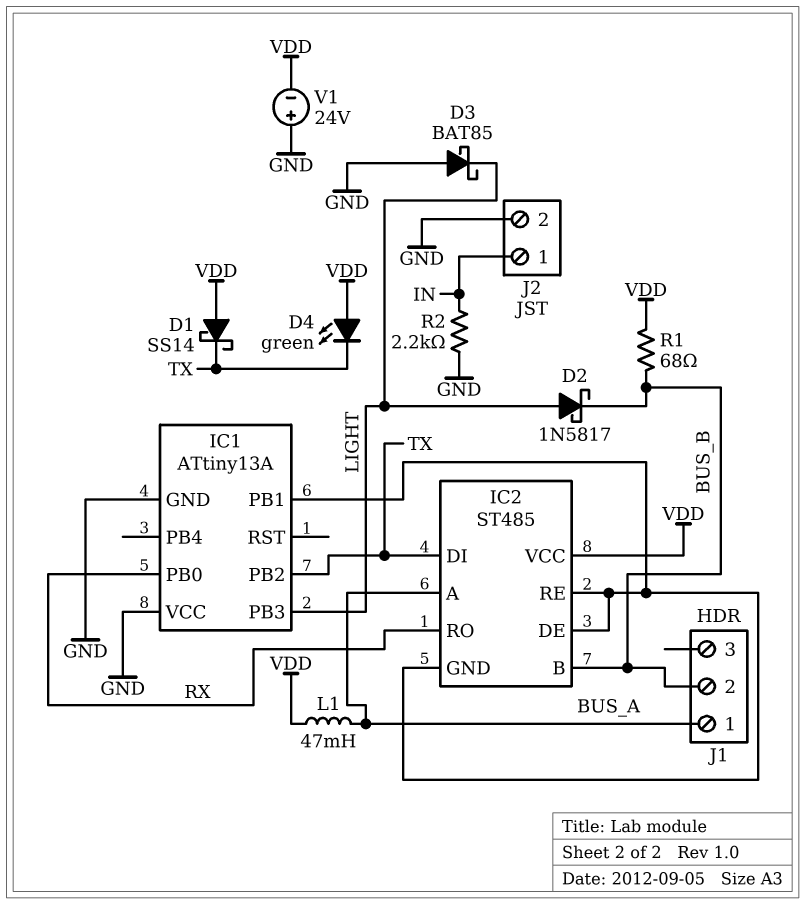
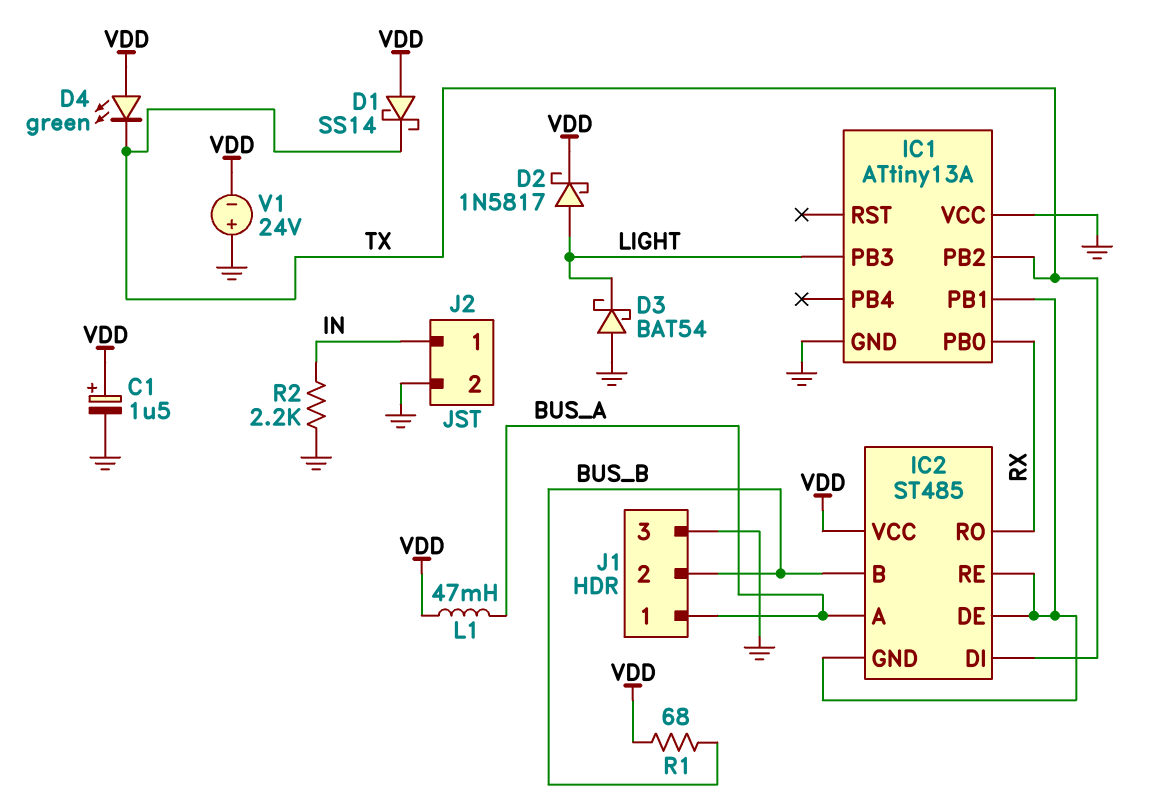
C1: none -> 1.5uF (plus VDD, minus GND)
D2: schottky 1N5817 (A LIGHT, K BUS_B) -> schottky 1N5817 (A LIGHT, K VDD)
D3: schottky BAT85 (A GND, K LIGHT) -> schottky BAT54 (A GND, K LIGHT)
J1 pin 3: none -> GND

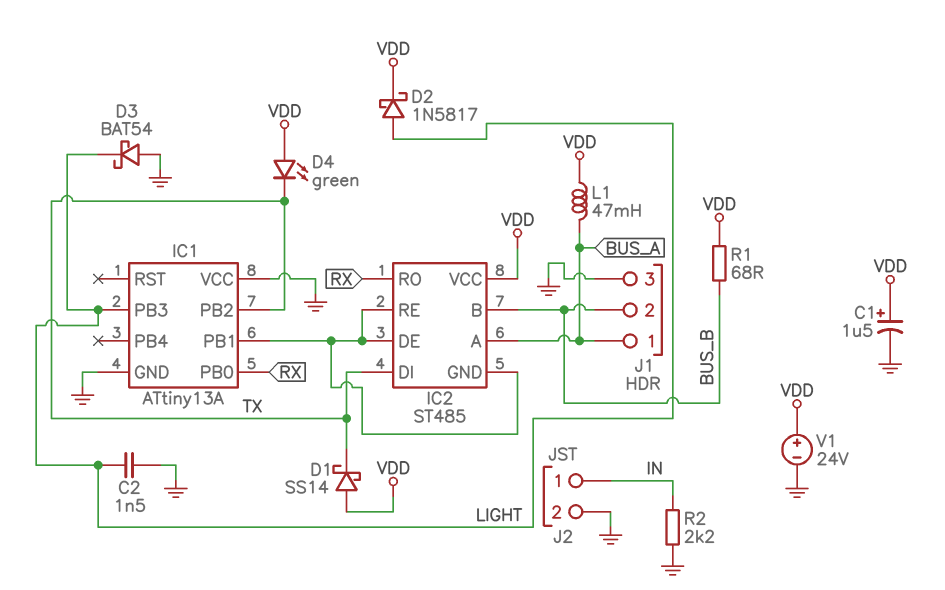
C2: none -> 1.5nF (GND, LIGHT)
V1: 24V (plus GND, minus VDD) -> 24V (plus VDD, minus GND)

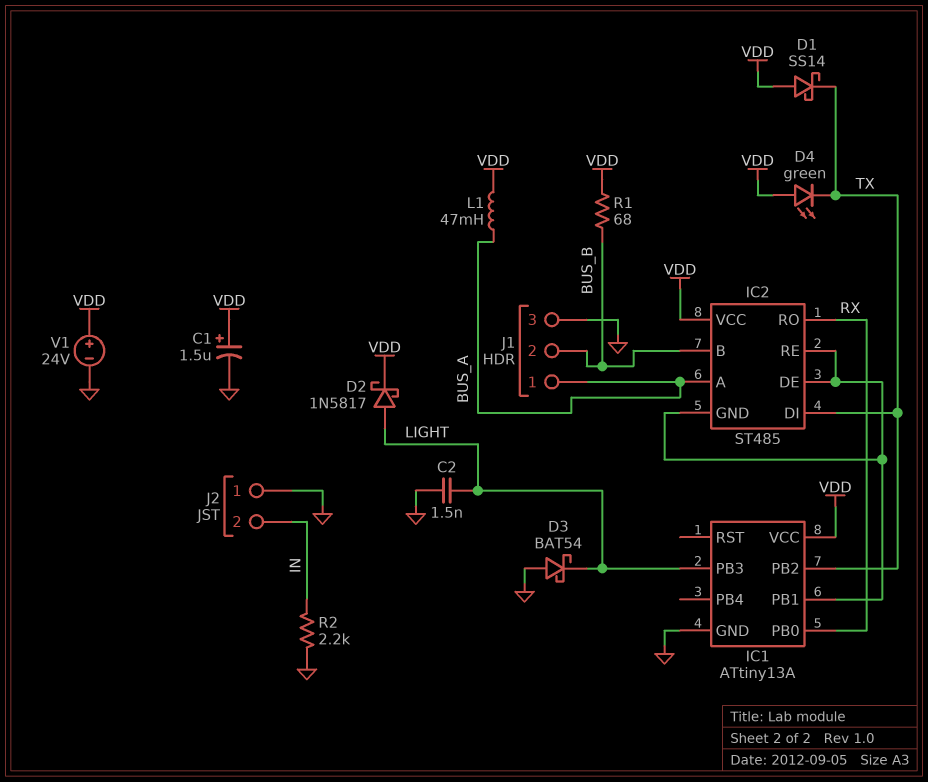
IC1 pin VCC: GND -> VDD
J2 pin 1: IN -> GND
J2 pin 2: GND -> IN

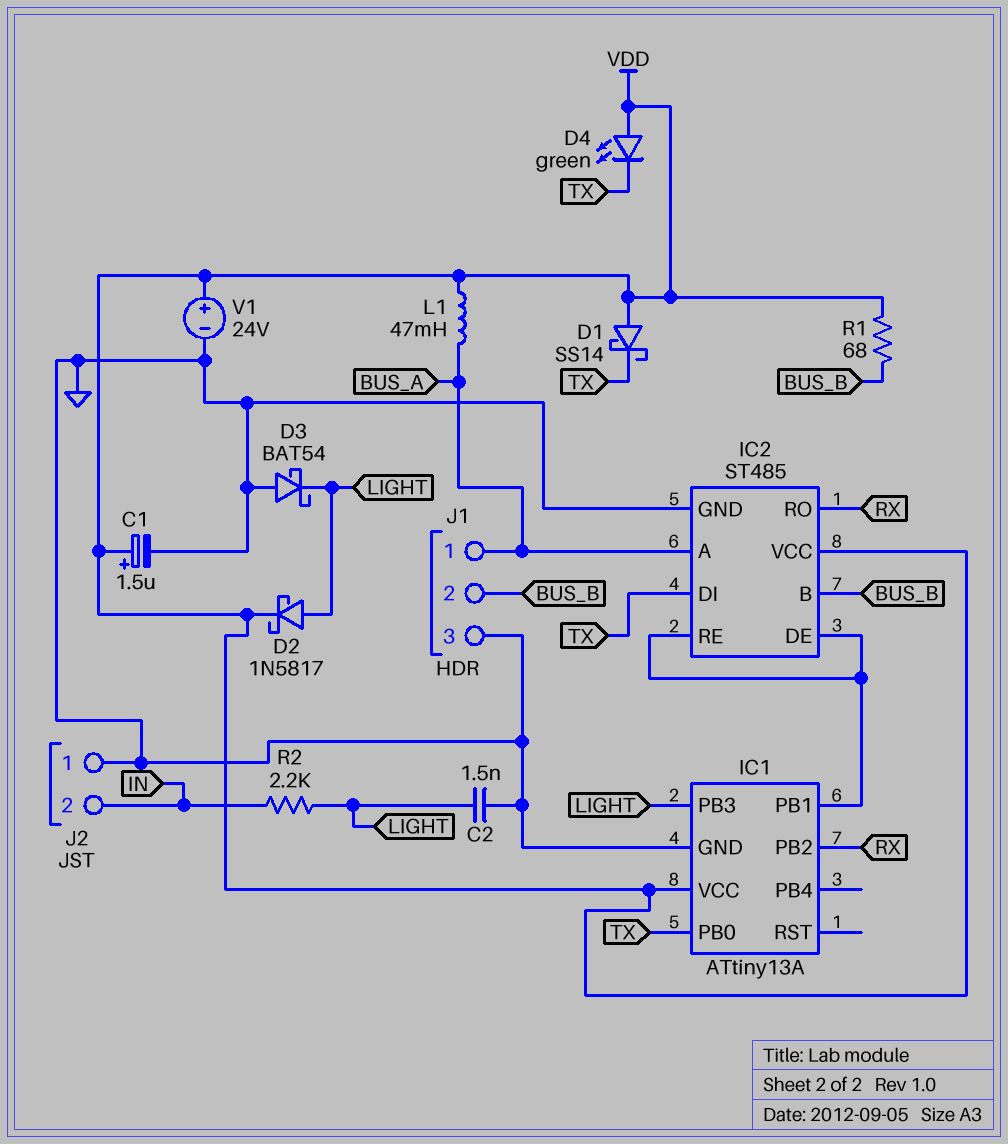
IC1 pin PB0: RX -> TX
IC1 pin PB2: TX -> RX
IC2 pin GND: IC1/PB1 -> GND
R2: 2.2k (GND, IN) -> 2.2k (IN, LIGHT)

